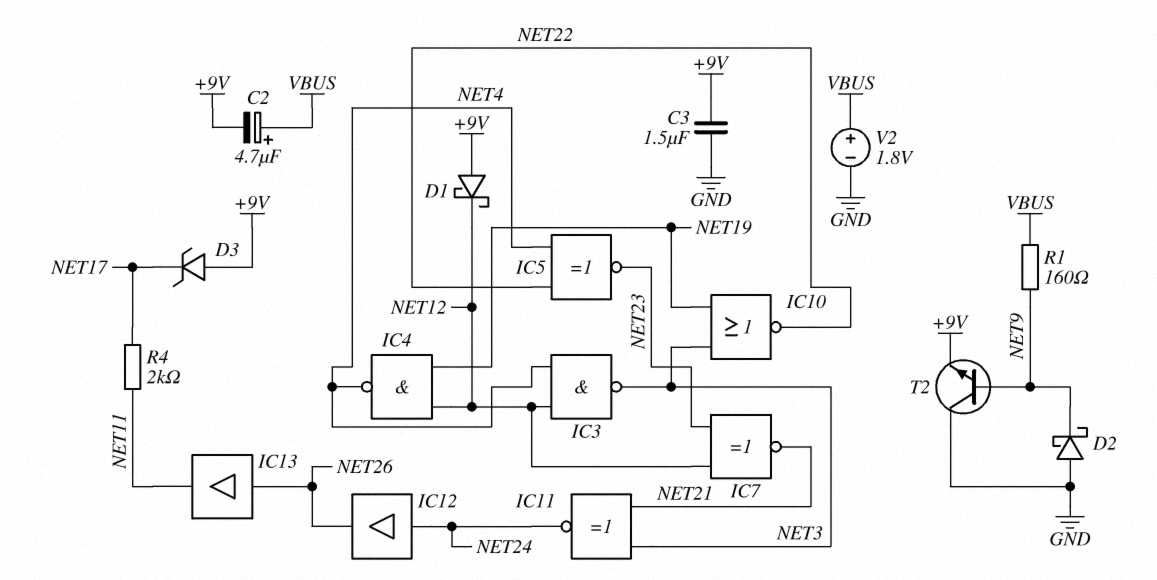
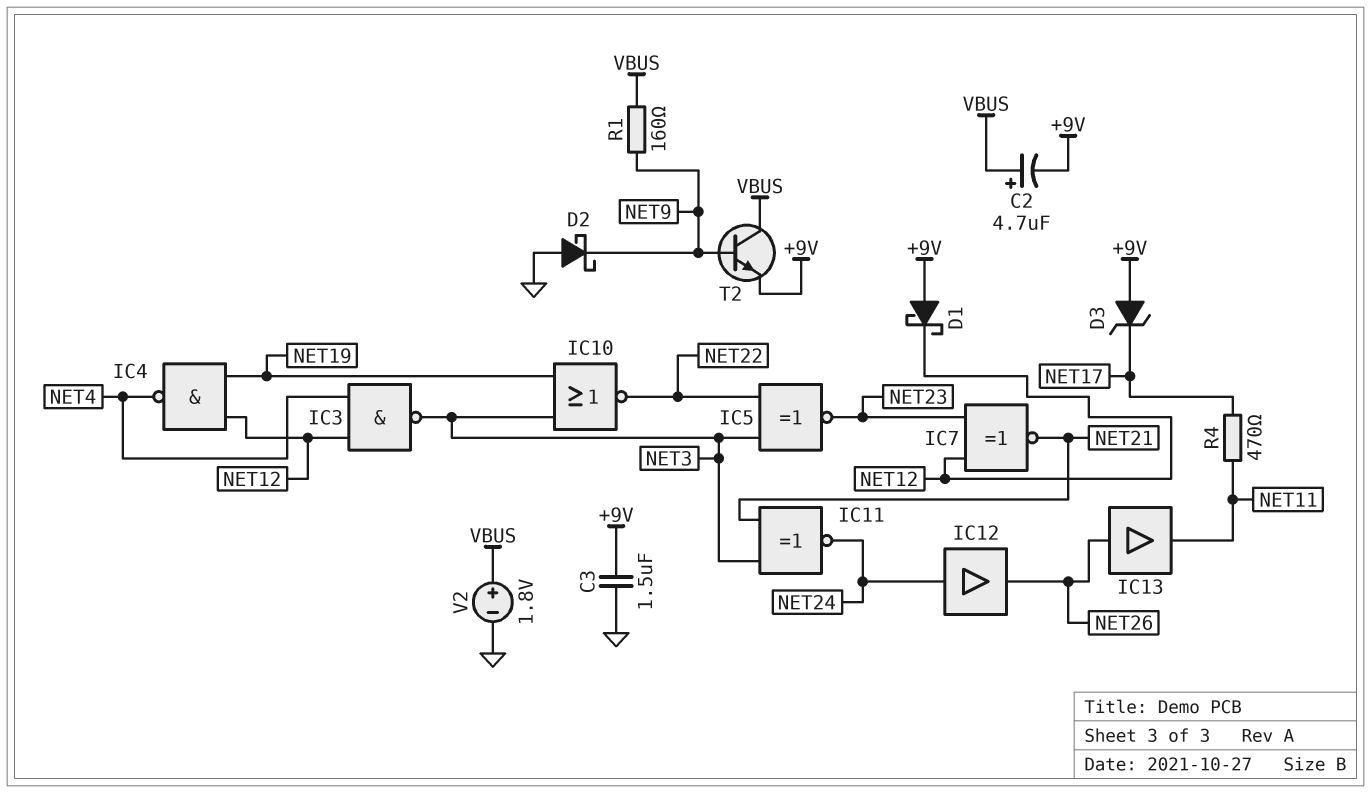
IC5: XNOR (in NET4, in NET22, out NET23) -> XNOR (in NET3, in NET22, out NET23)
R4: 2k (NET11, NET17) -> 470 (NET11, NET17)
T2: NPN (B NET9, C GND, E +9V) -> NPN (B NET9, C VBUS, E +9V)

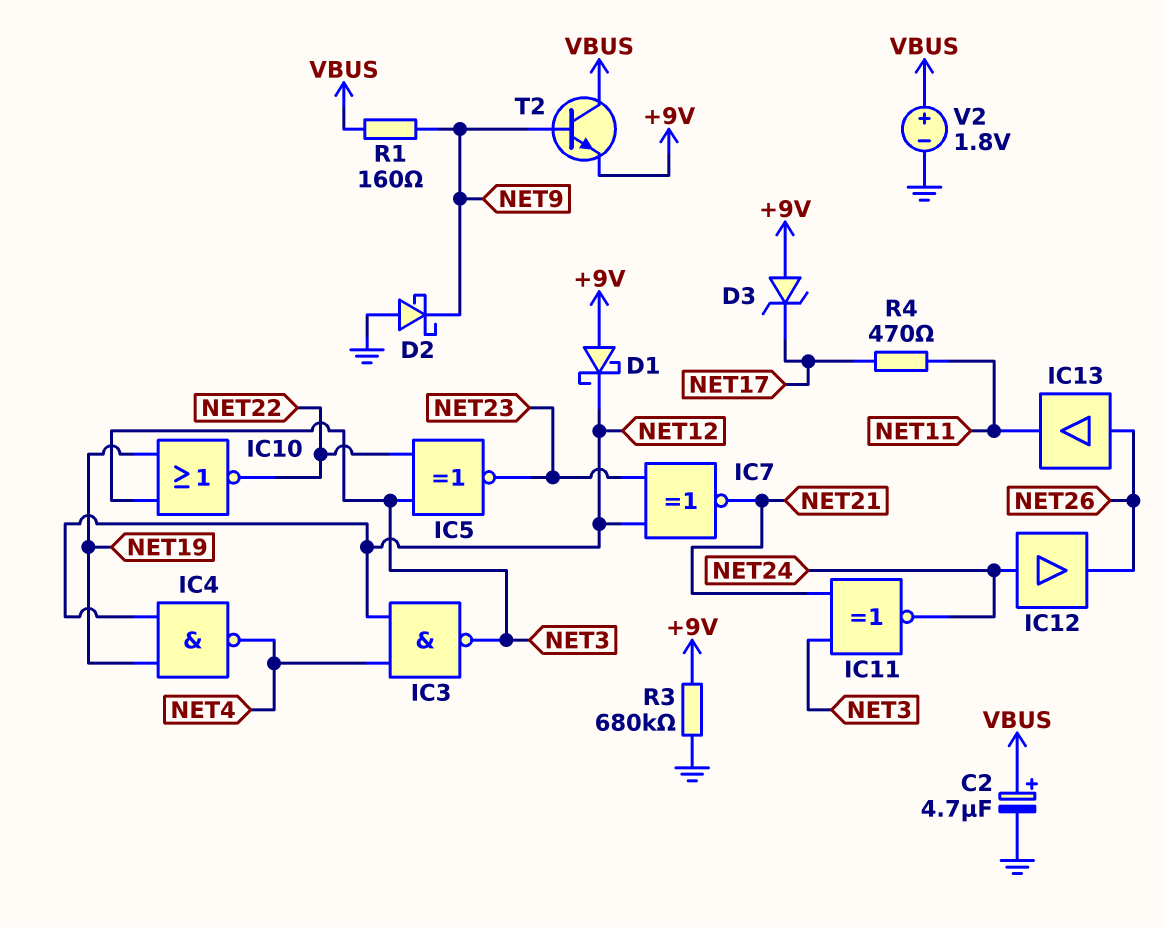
C2: 4.7uF (plus VBUS, minus +9V) -> 4.7uF (plus VBUS, minus GND)
C3: 1.5uF (+9V, GND) -> none
R3: none -> 680k (+9V, GND)

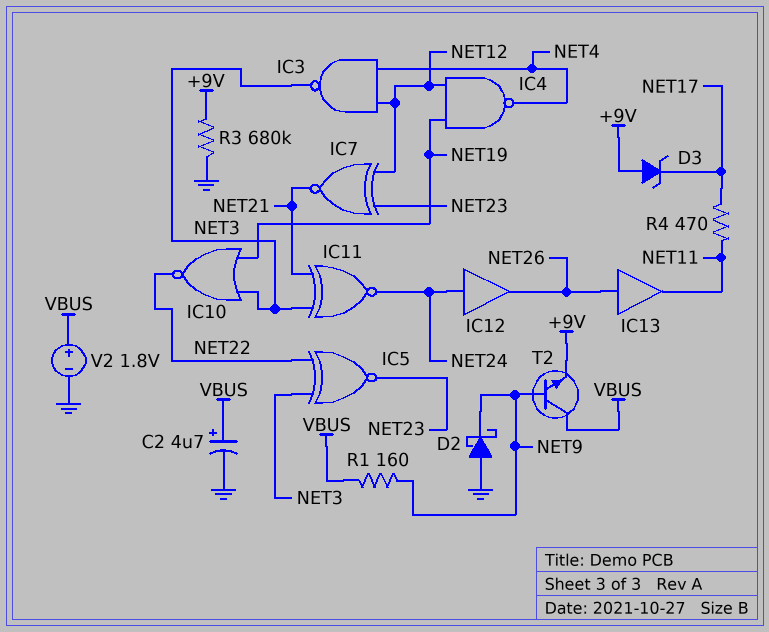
D1: schottky (A +9V, K NET12) -> none

